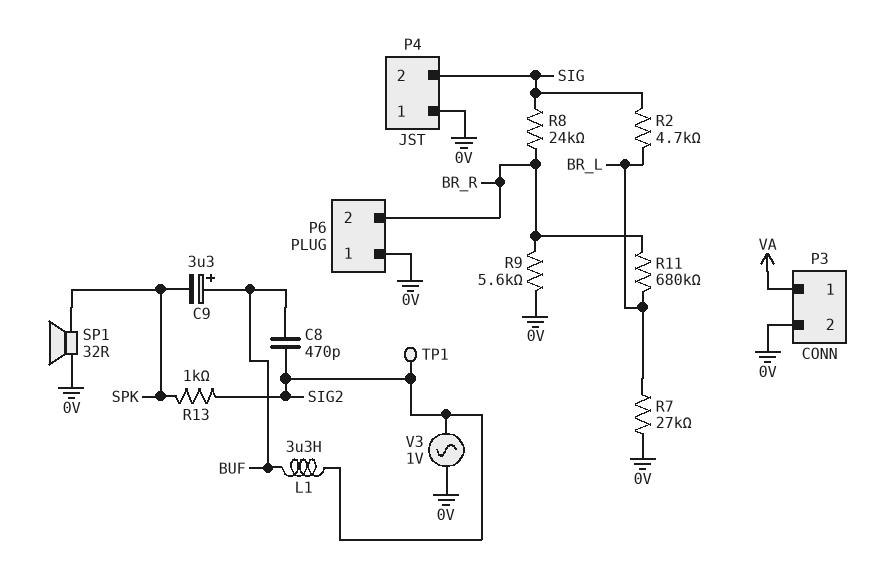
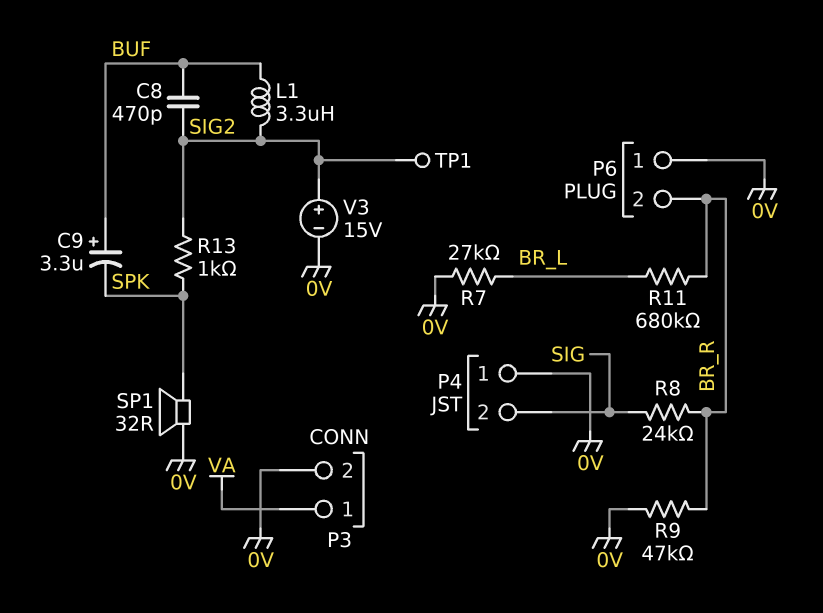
R2: 4.7k (BR_L, SIG) -> none
R9: 5.6k (0V, BR_R) -> 47k (0V, BR_R)
V3: AC 1V (0V, SIG2) -> 15V (plus SIG2, minus 0V)

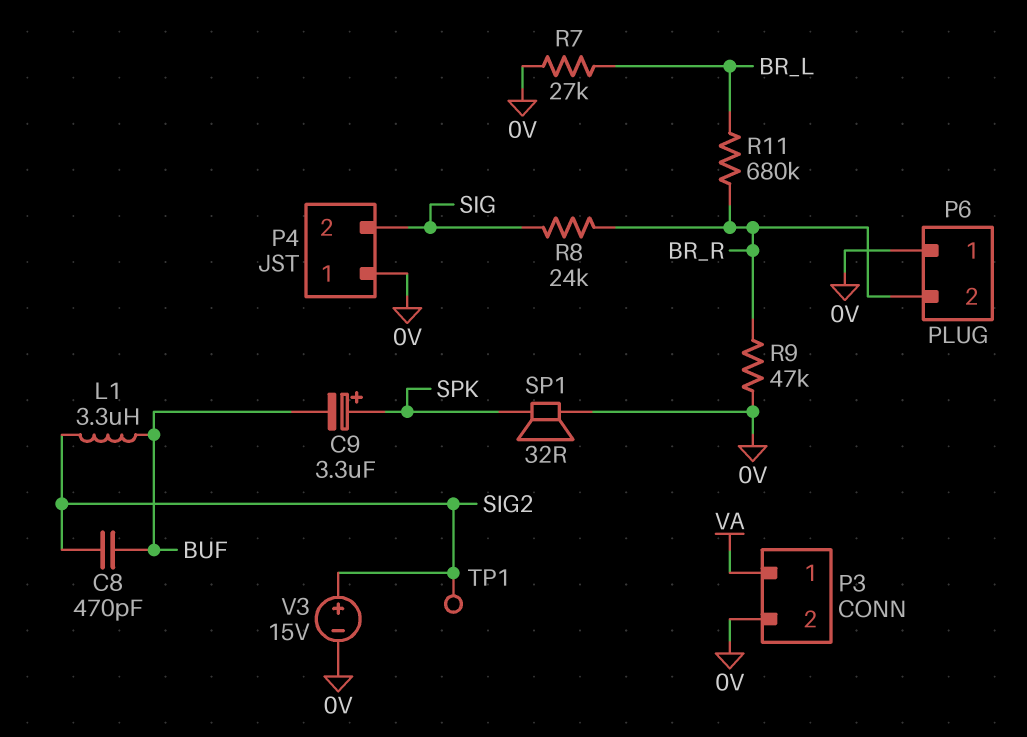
C9: 3.3uF (plus BUF, minus SPK) -> 3.3uF (plus SPK, minus BUF)
R13: 1k (SIG2, SPK) -> none

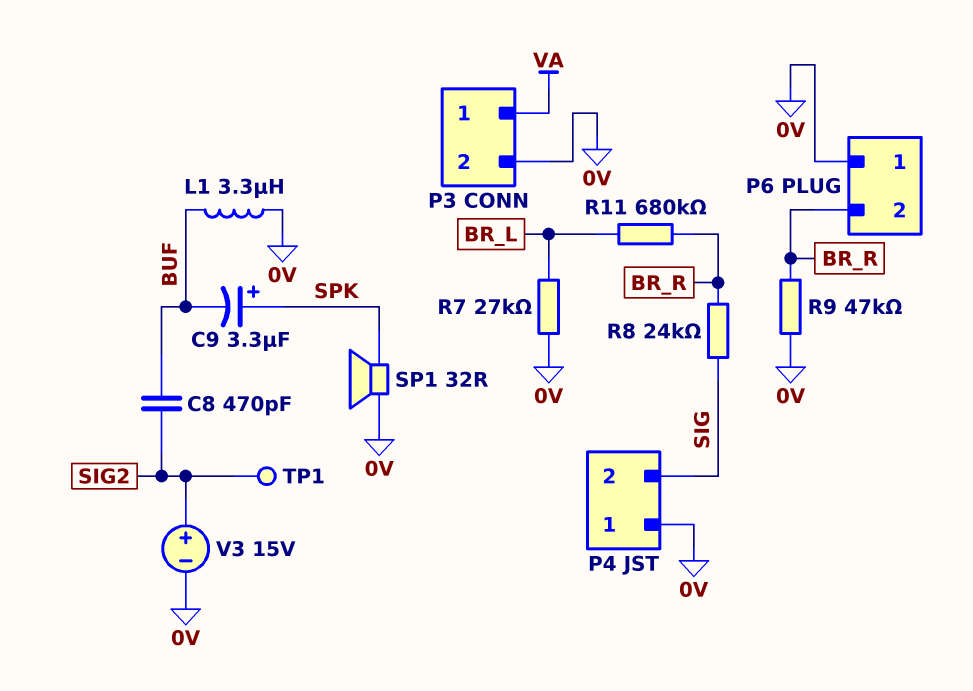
L1: 3.3uH (BUF, SIG2) -> 3.3uH (0V, BUF)

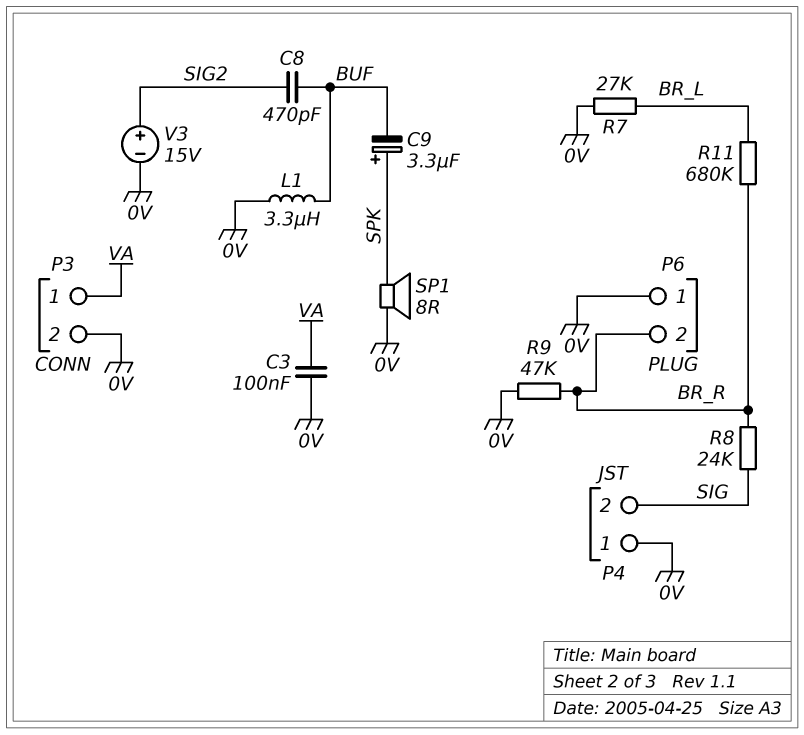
C3: none -> 100nF (0V, VA)
SP1: speaker 32R (0V, SPK) -> speaker 8R (0V, SPK)
TP1: test point (SIG2) -> none

